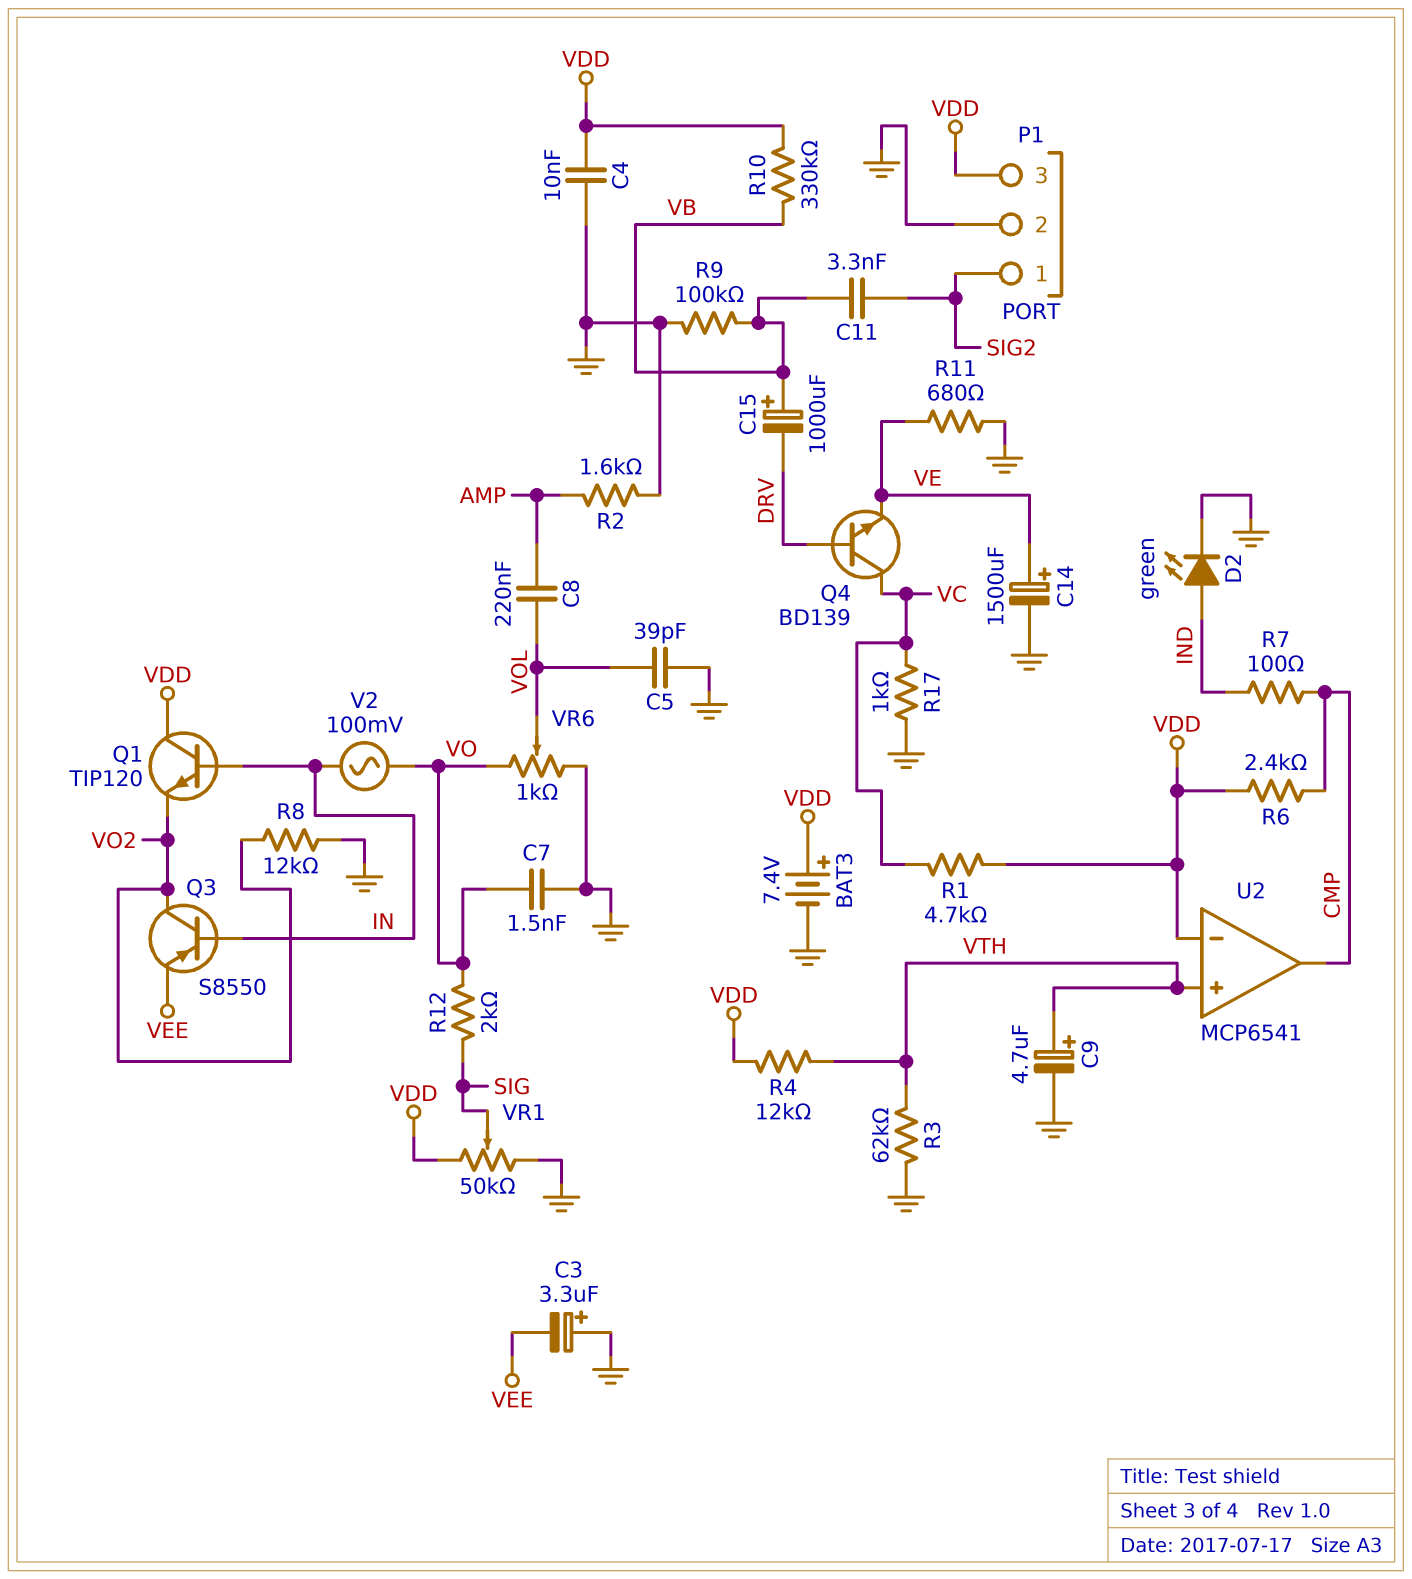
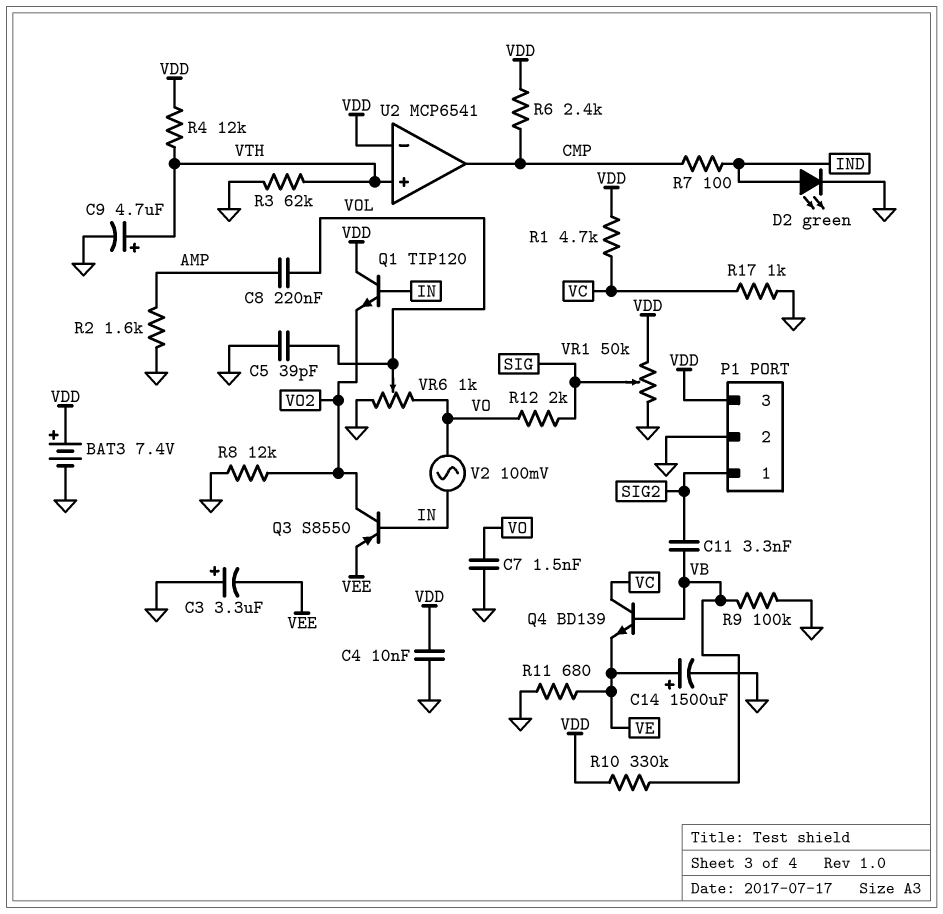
C15: 1000uF (plus VB, minus DRV) -> none
Q4: NPN BD139 (B DRV, C VC, E VE) -> NPN BD139 (B VB, C VC, E VE)

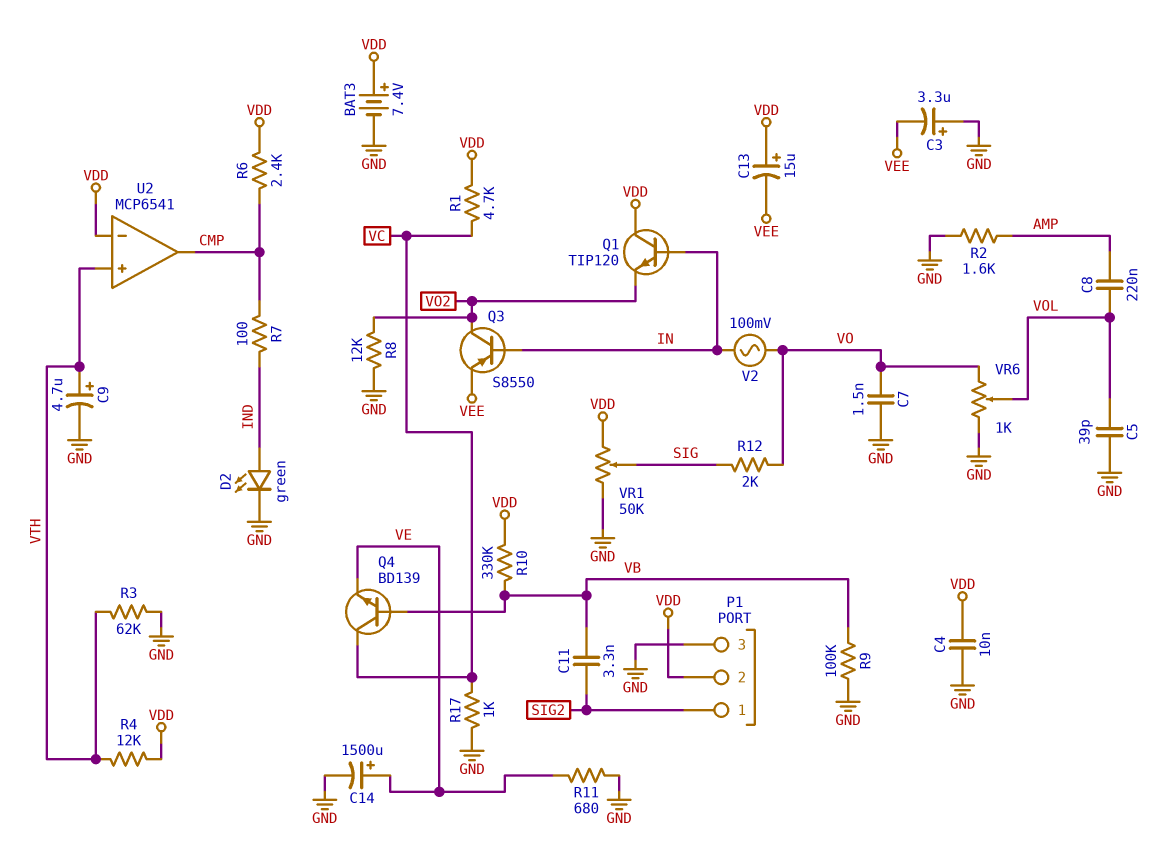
C13: none -> 15uF (plus VDD, minus VEE)
P1 pin 2: GND -> VDD
P1 pin 3: VDD -> GND

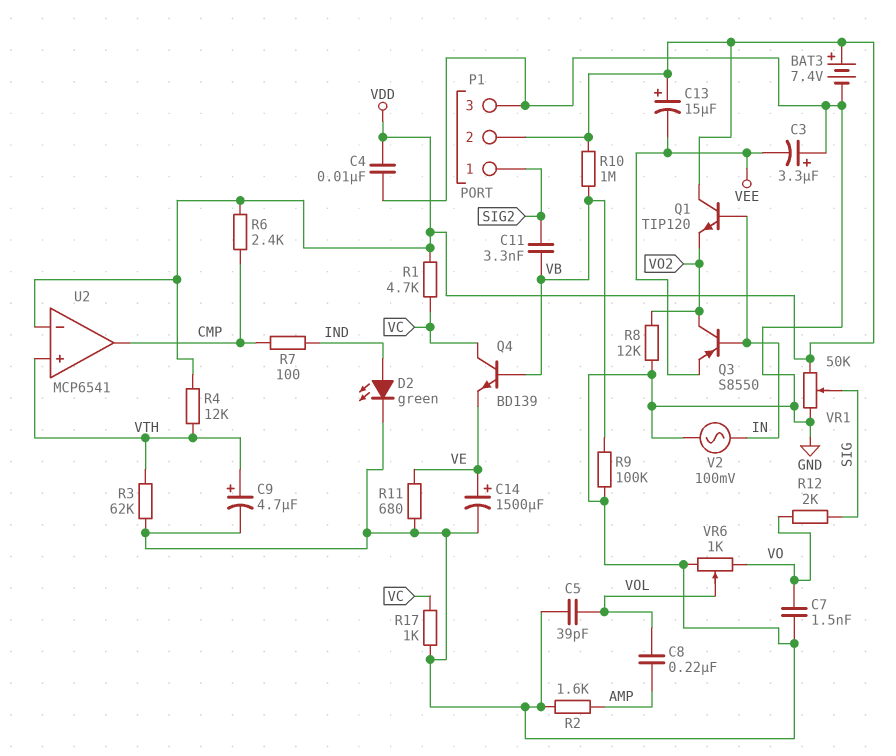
R10: 330k (VB, VDD) -> 1M (VB, VDD)
V2: AC 100mV (IN, VO) -> AC 100mV (GND, IN)

